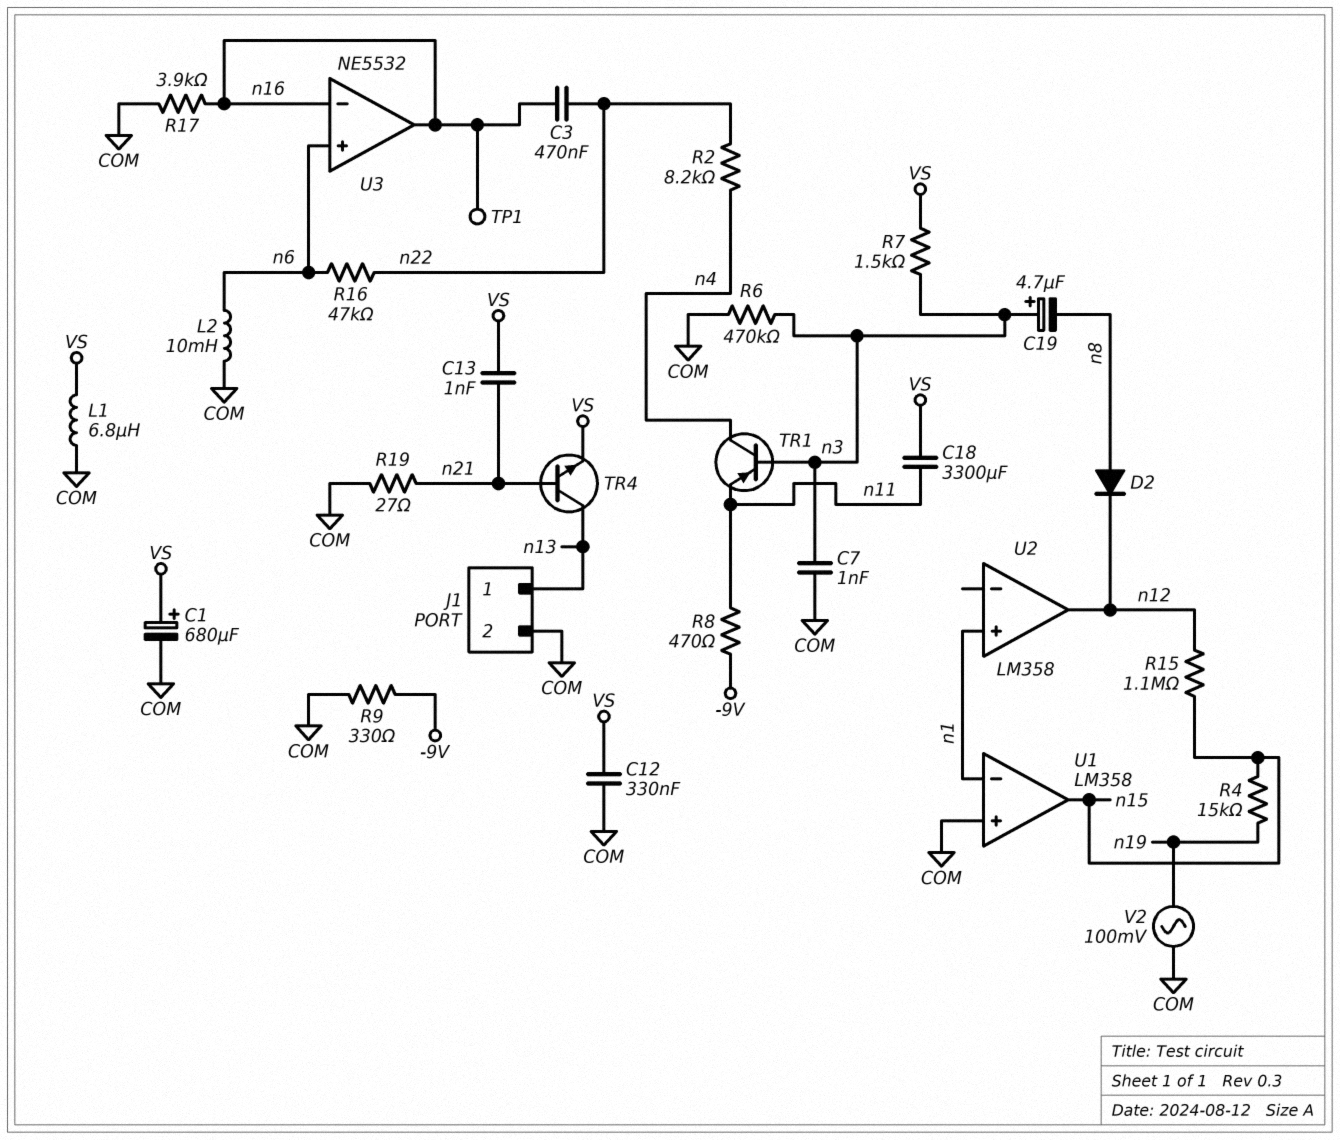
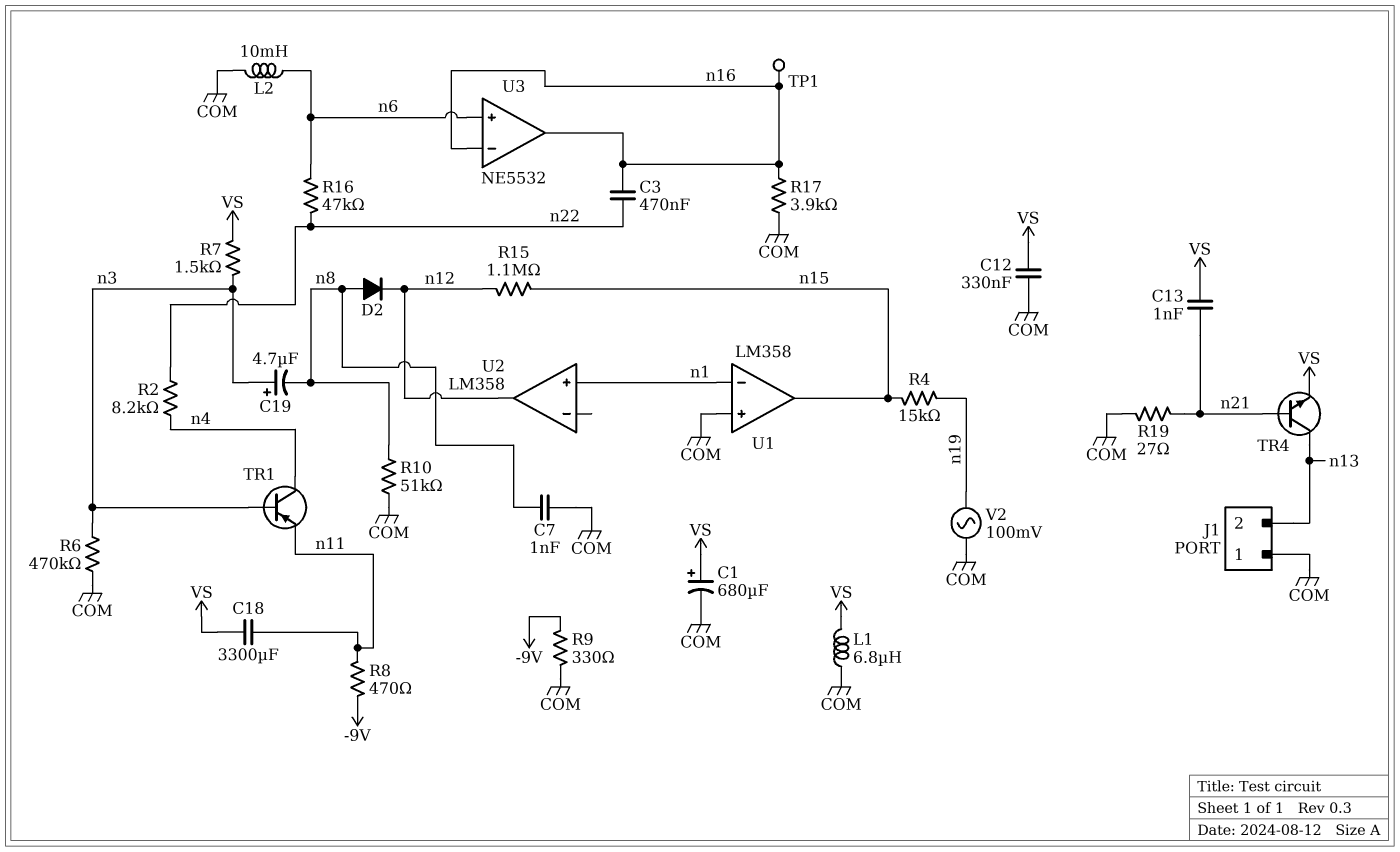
C7: 1nF (COM, n3) -> 1nF (COM, n8)
J1 pin 1: n13 -> COM
J1 pin 2: COM -> n13
R10: none -> 51k (COM, n8)

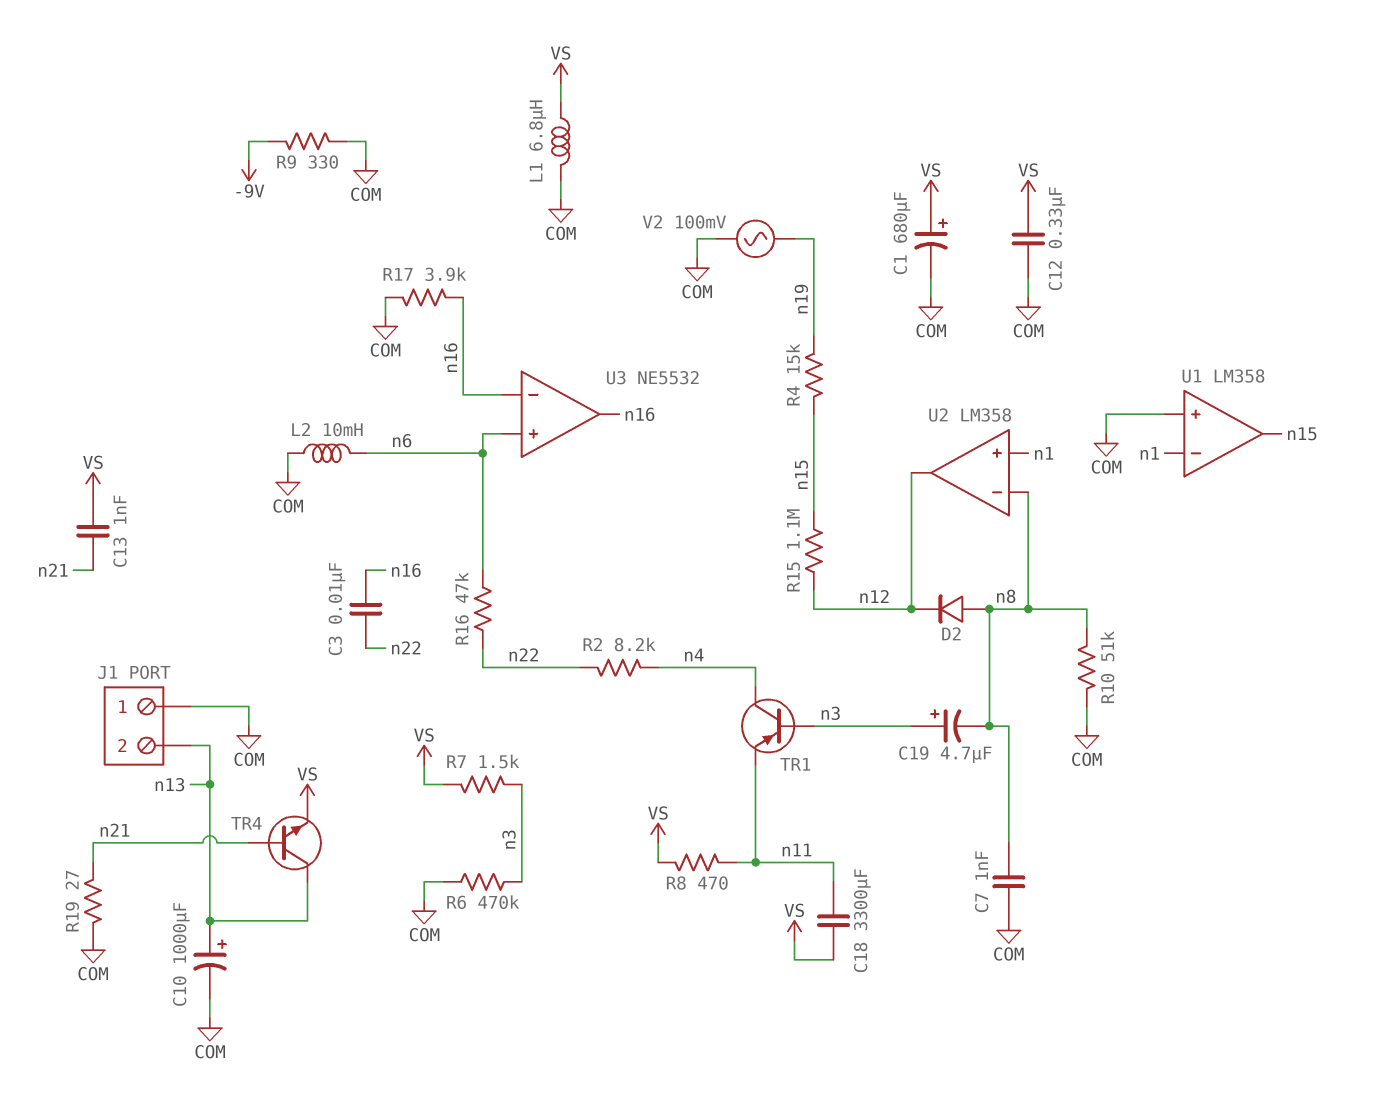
C3: 470nF (n16, n22) -> 10nF (n16, n22)
C10: none -> 1000uF (plus n13, minus COM)
R8: 470 (-9V, n11) -> 470 (VS, n11)
TP1: test point (n16) -> none
U2 pin in-: none -> n8

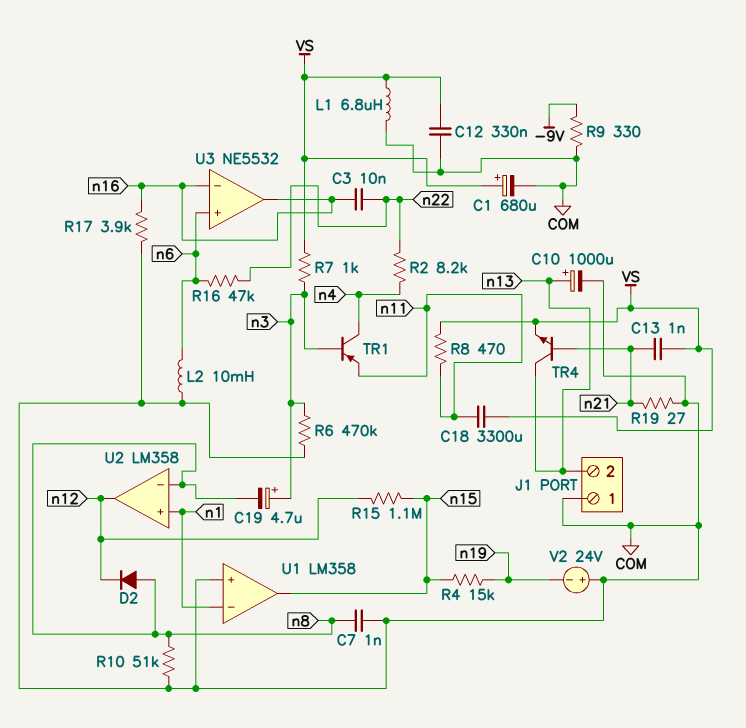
R7: 1.5k (VS, n3) -> 1k (VS, n3)
V2: AC 100mV (COM, n19) -> 24V (plus COM, minus n19)

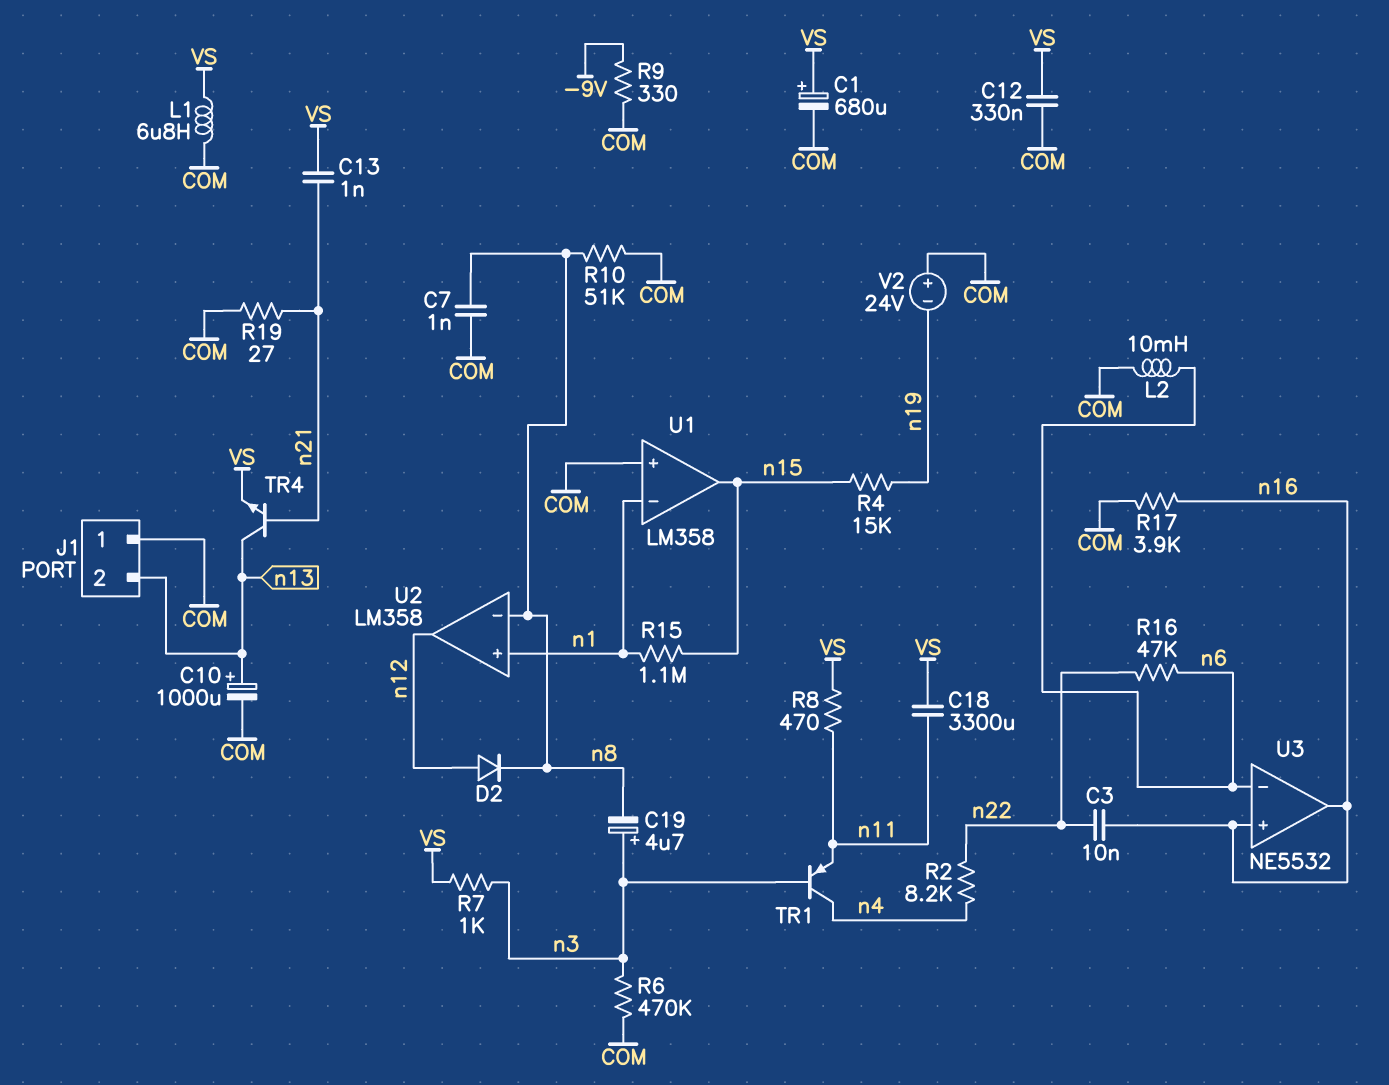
D2: diode (A n8, K n12) -> diode (A n12, K n8)
R15: 1.1M (n12, n15) -> 1.1M (n1, n15)
U3 pin in+: n6 -> n16
U3 pin in-: n16 -> n6

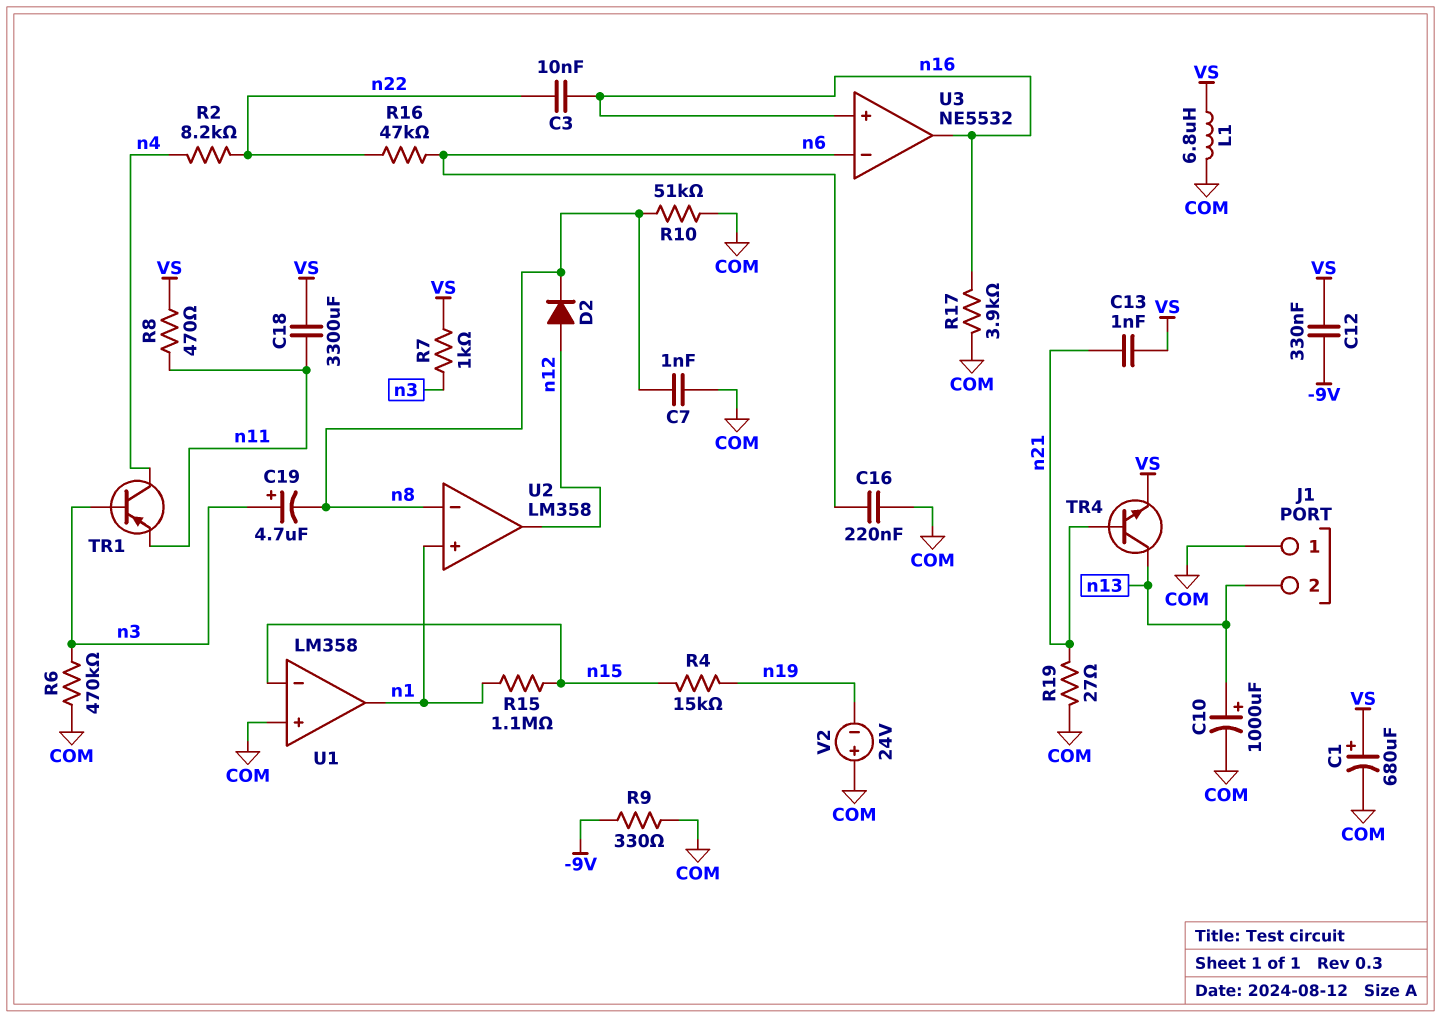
C12: 330nF (COM, VS) -> 330nF (-9V, VS)
C16: none -> 220nF (COM, n6)
L2: 10mH (COM, n6) -> none
U1 pin in-: n1 -> n15
U1 pin out: n15 -> n1

